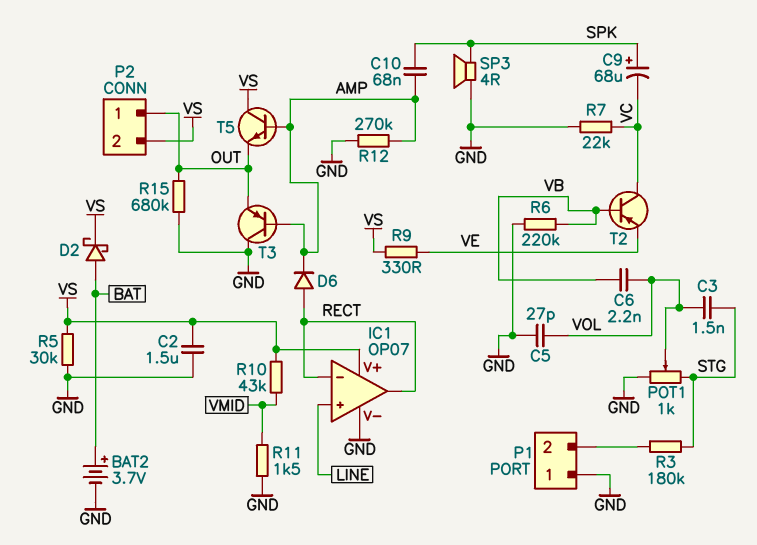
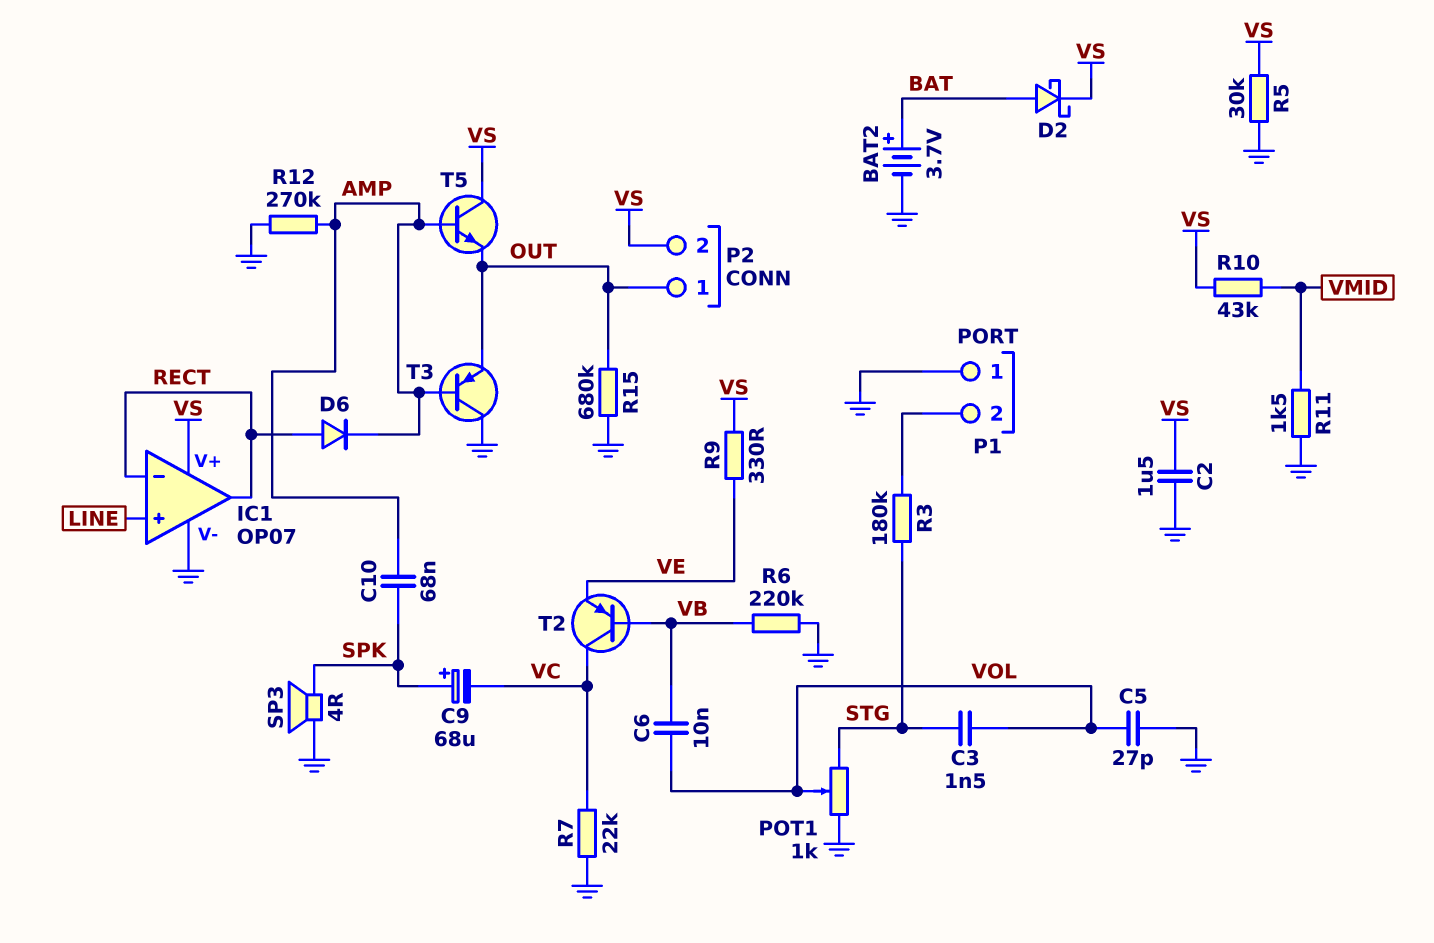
C6: 2.2nF (VB, VOL) -> 10nF (VB, VOL)

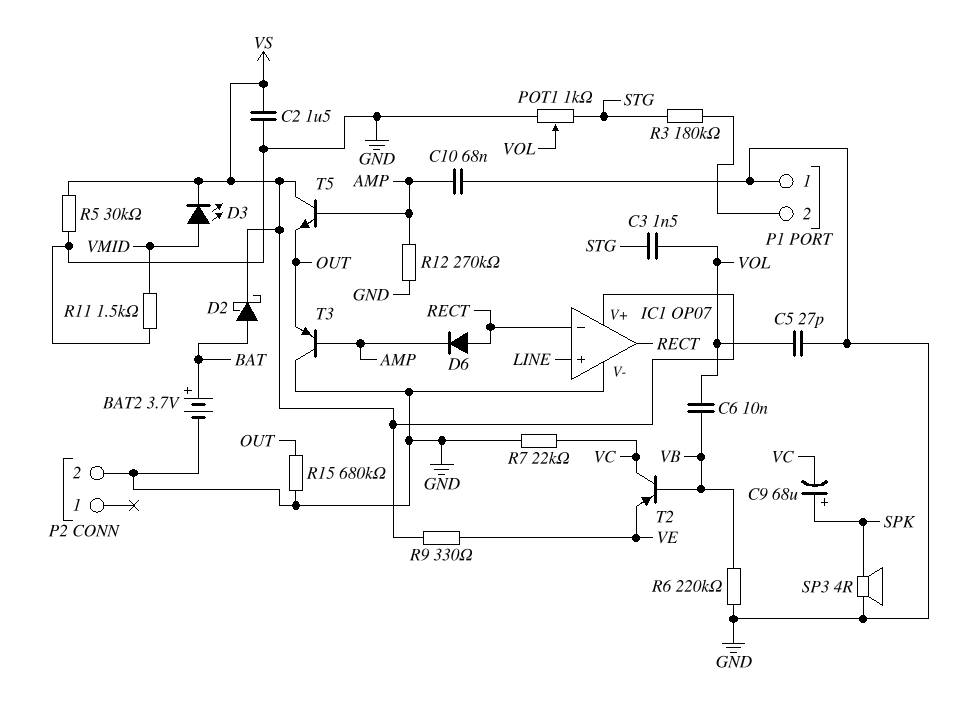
C10: 68nF (AMP, SPK) -> 68nF (AMP, GND)
D3: none -> LED (A VMID, K VS)
P2 pin 1: OUT -> none
P2 pin 2: VS -> GND
R10: 43k (VMID, VS) -> none

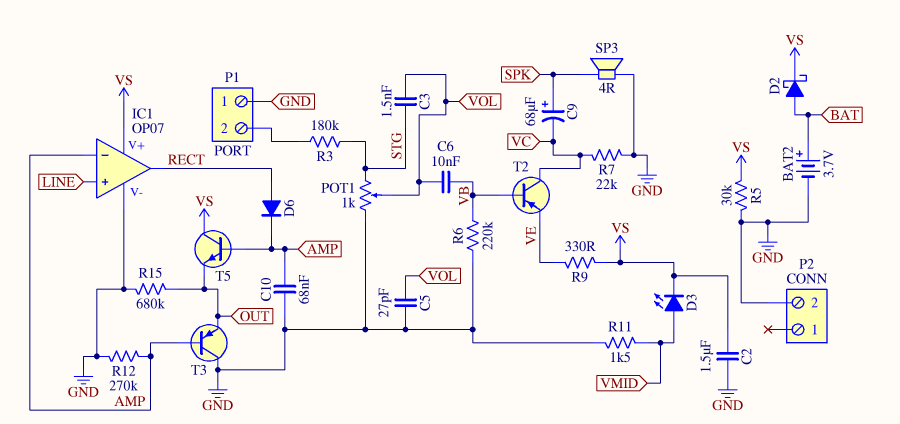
IC1 pin in-: RECT -> AMP

